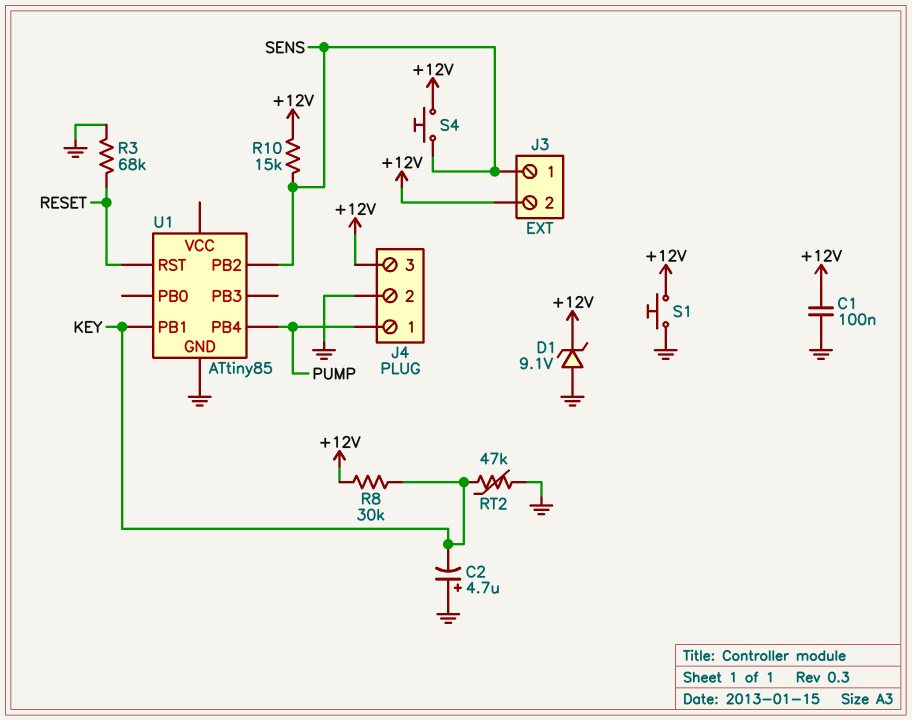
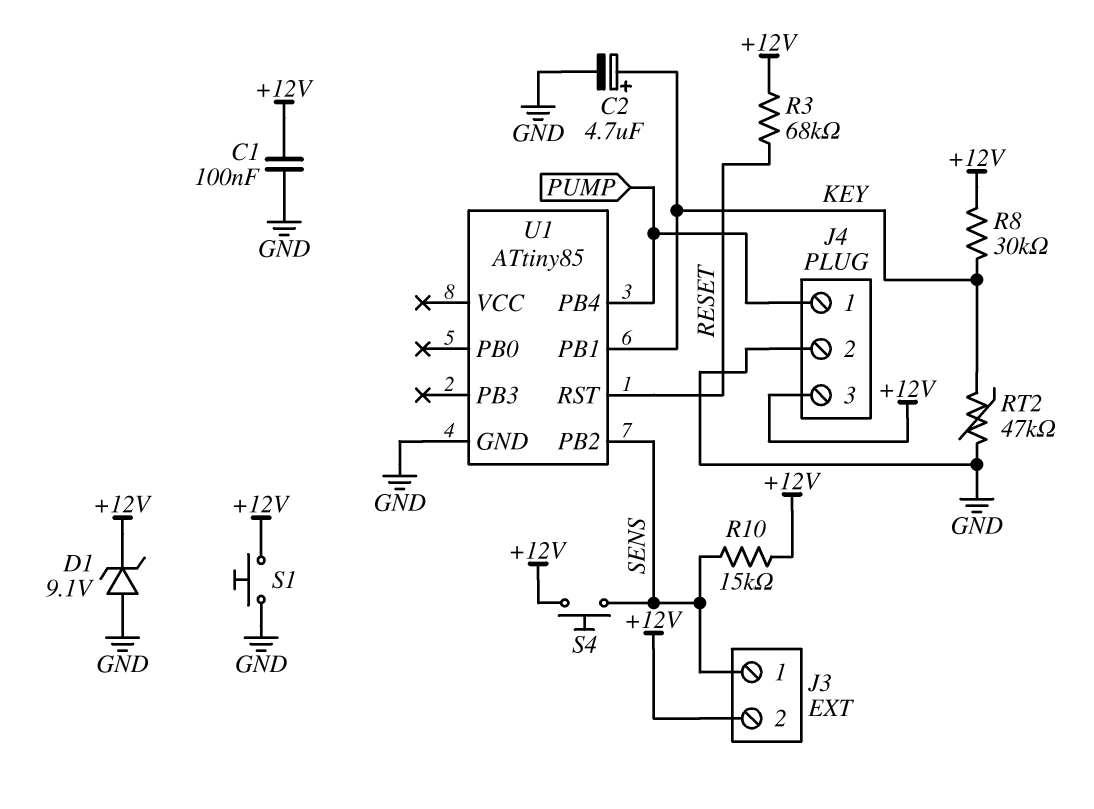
C2: 4.7uF (plus GND, minus KEY) -> 4.7uF (plus KEY, minus GND)
R3: 68k (GND, RESET) -> 68k (+12V, RESET)

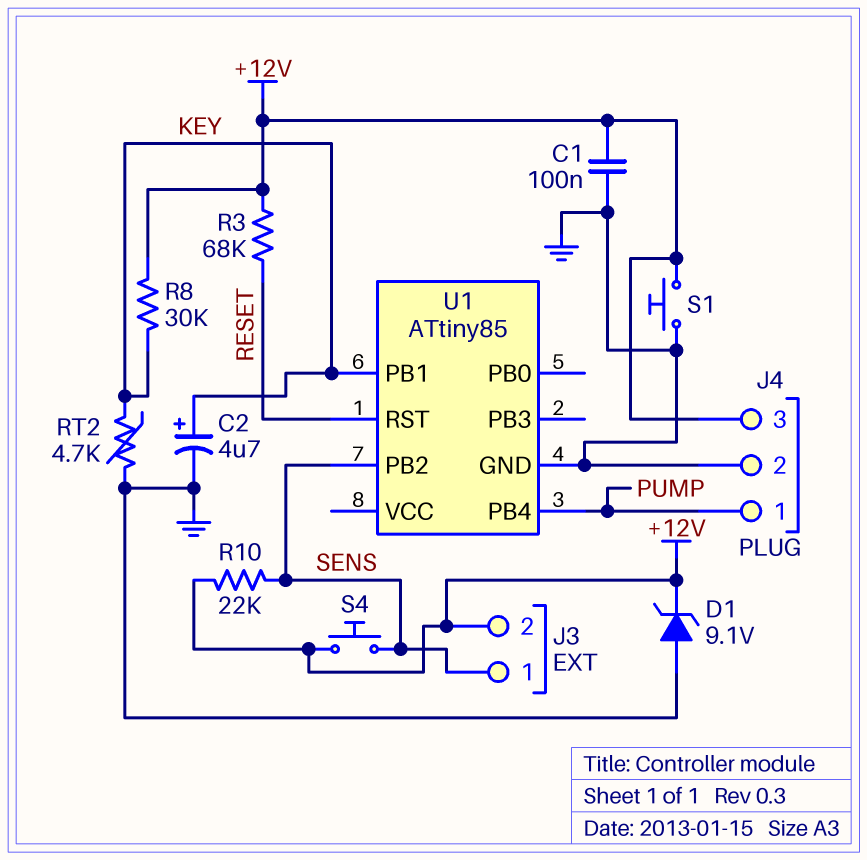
R10: 15k (+12V, SENS) -> 22k (+12V, SENS)
RT2: 47k (GND, KEY) -> 4.7k (GND, KEY)

